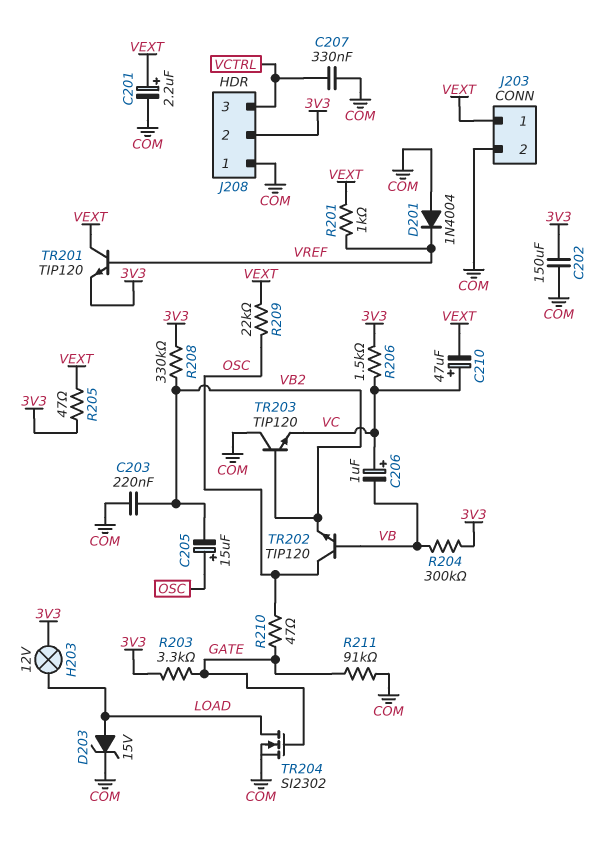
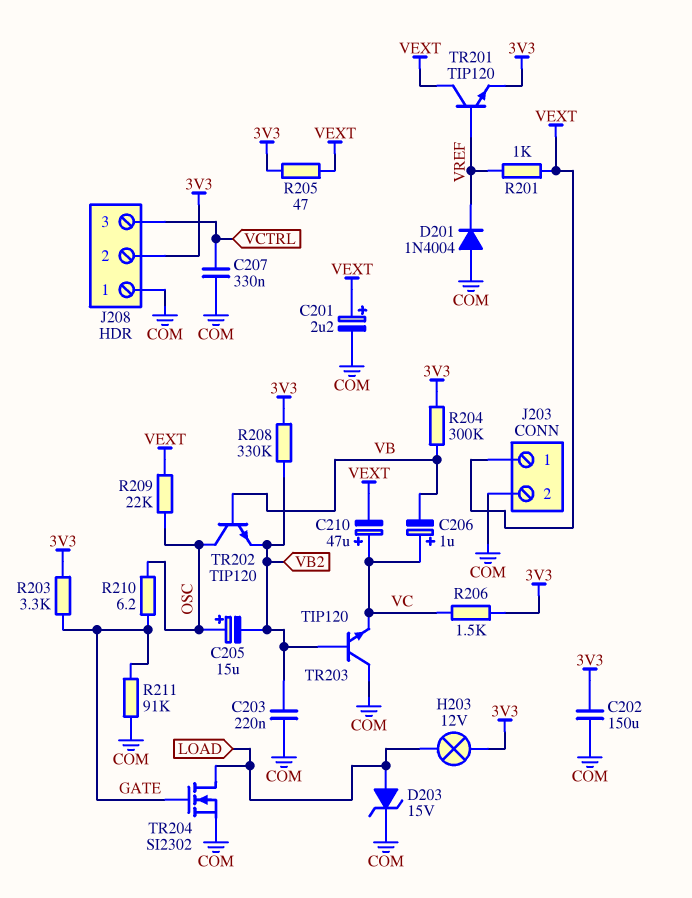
R210: 47 (GATE, OSC) -> 6.2 (GATE, OSC)

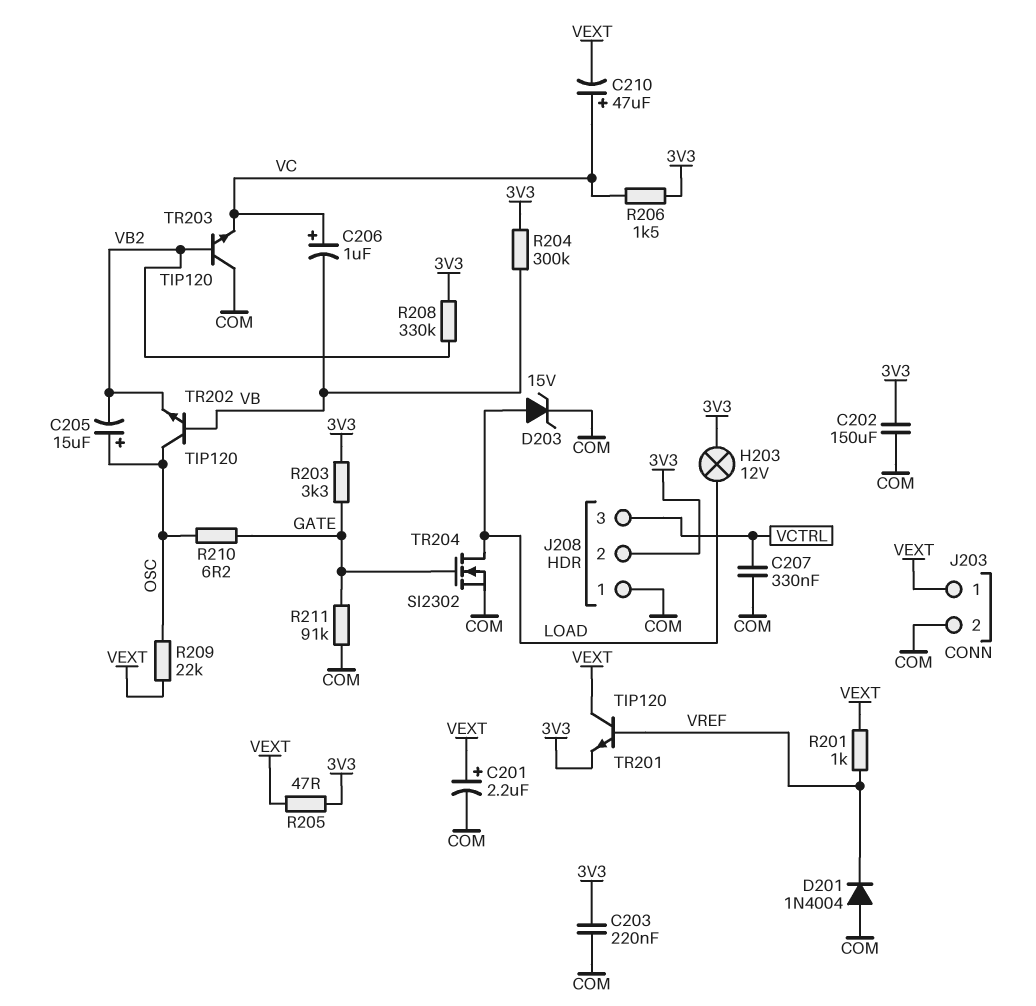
C203: 220nF (COM, VB2) -> 220nF (3V3, COM)

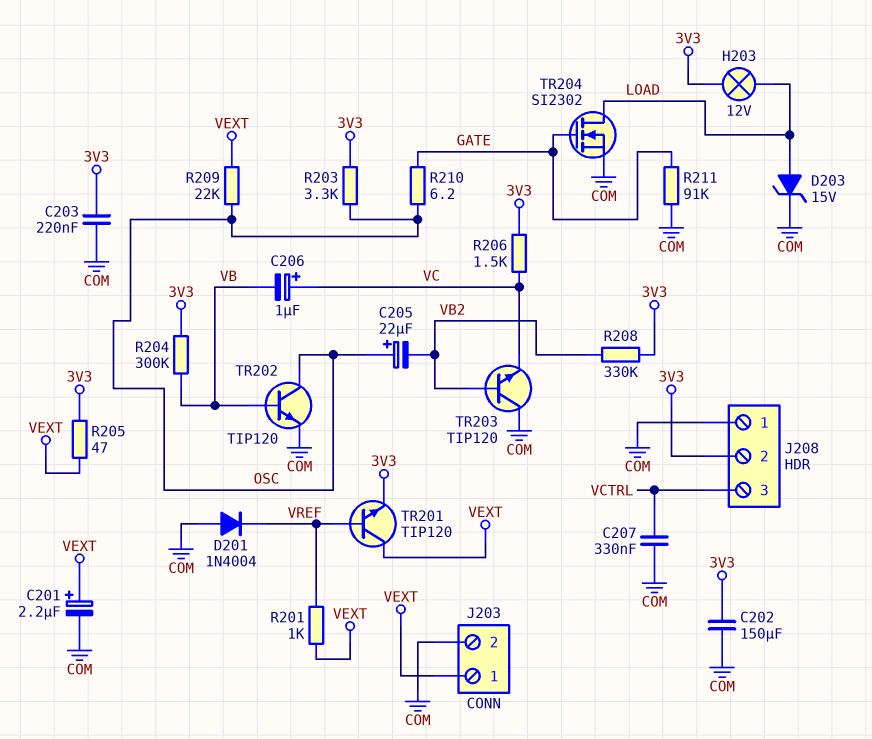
C205: 15uF (plus OSC, minus VB2) -> 22uF (plus OSC, minus VB2)
C210: 47uF (plus VC, minus VEXT) -> none
R203: 3.3k (3V3, GATE) -> 3.3k (3V3, OSC)
TR202: NPN TIP120 (B VB, C OSC, E VB2) -> NPN TIP120 (B VB, C OSC, E COM)

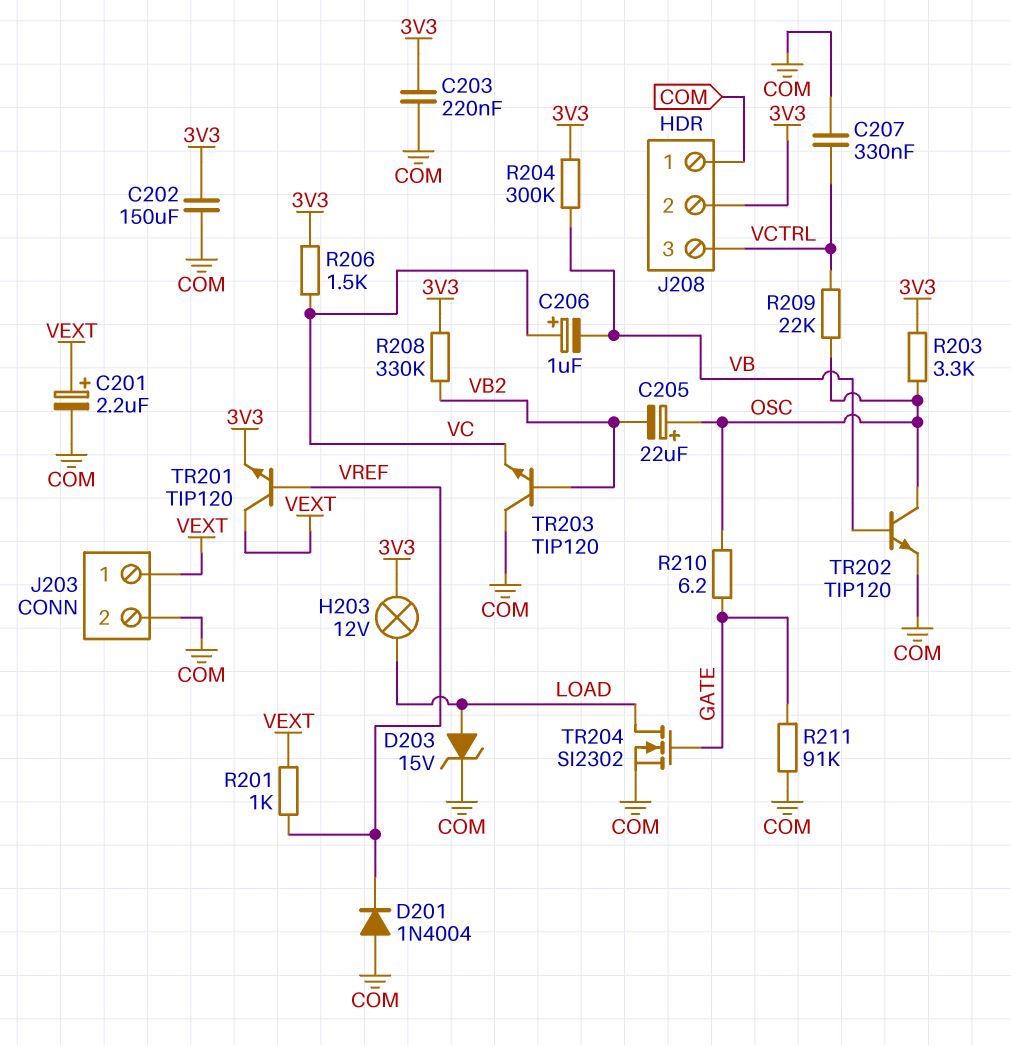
R205: 47 (3V3, VEXT) -> none
R209: 22k (OSC, VEXT) -> 22k (OSC, VCTRL)

